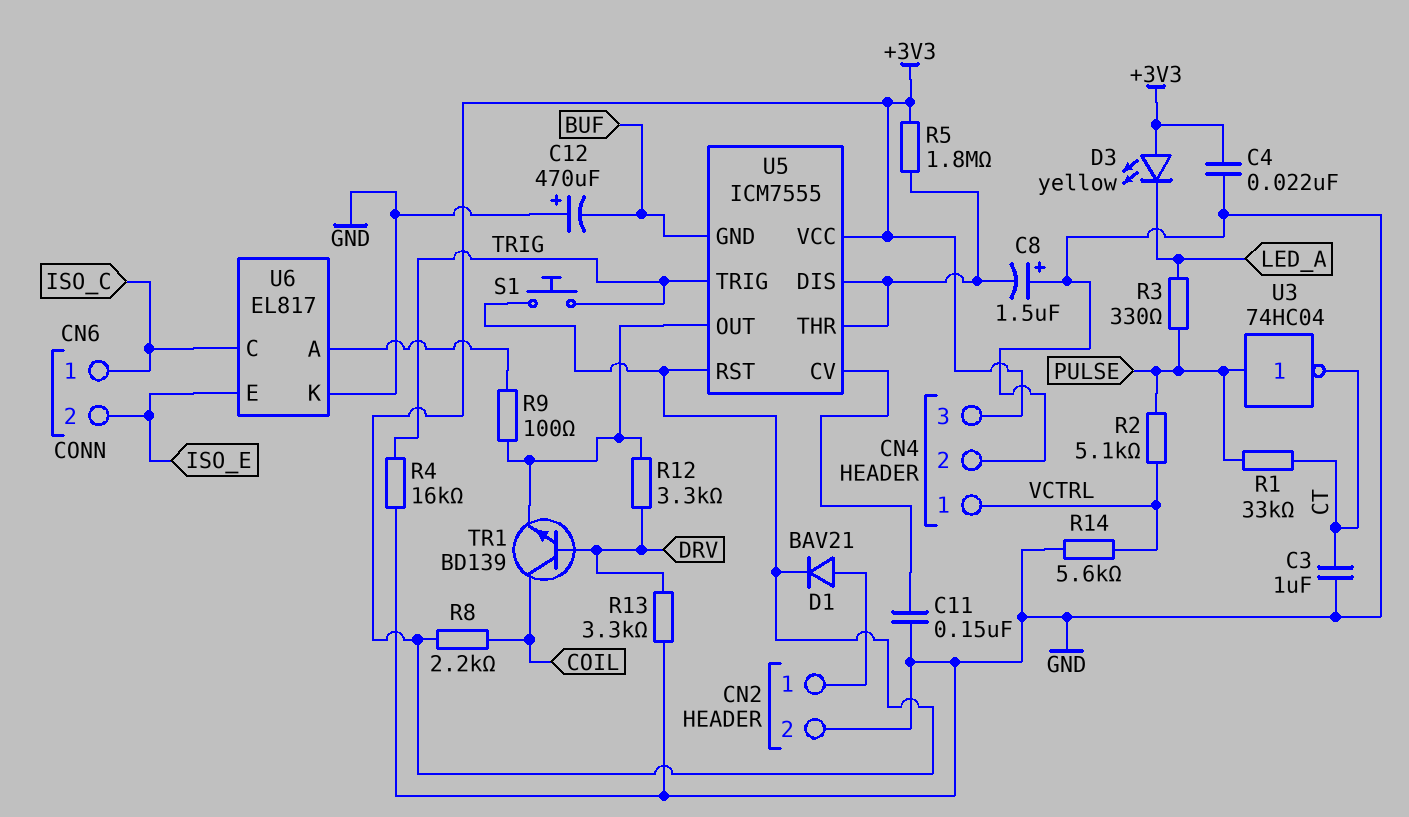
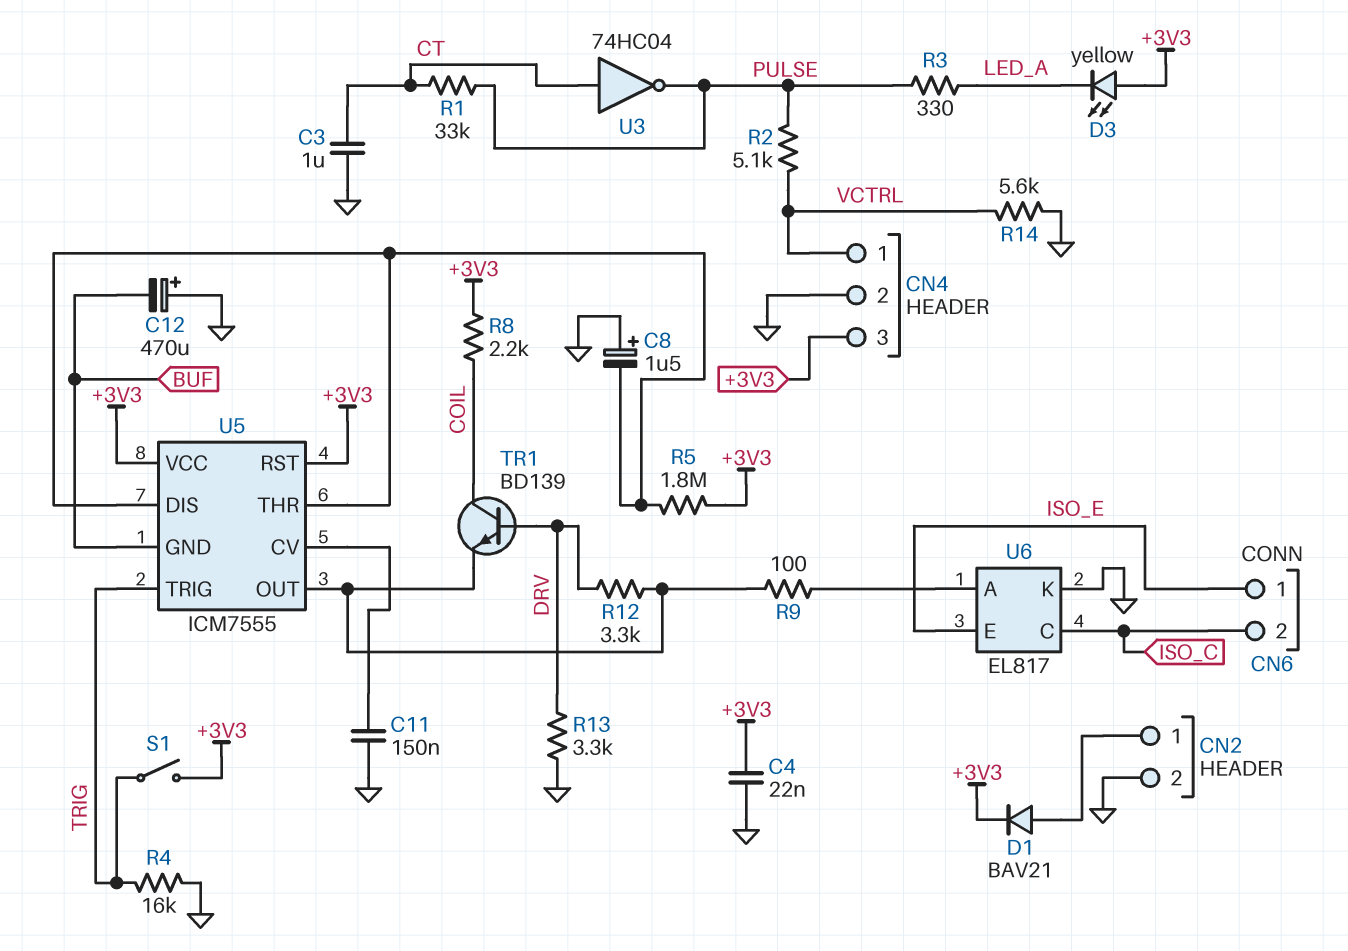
CN6 pin 1: ISO_C -> ISO_E
CN6 pin 2: ISO_E -> ISO_C
S1: button (+3V3, TRIG) -> switch (+3V3, TRIG)
U3: NOT 74HC04 (in PULSE, out CT) -> NOT 74HC04 (in CT, out PULSE)

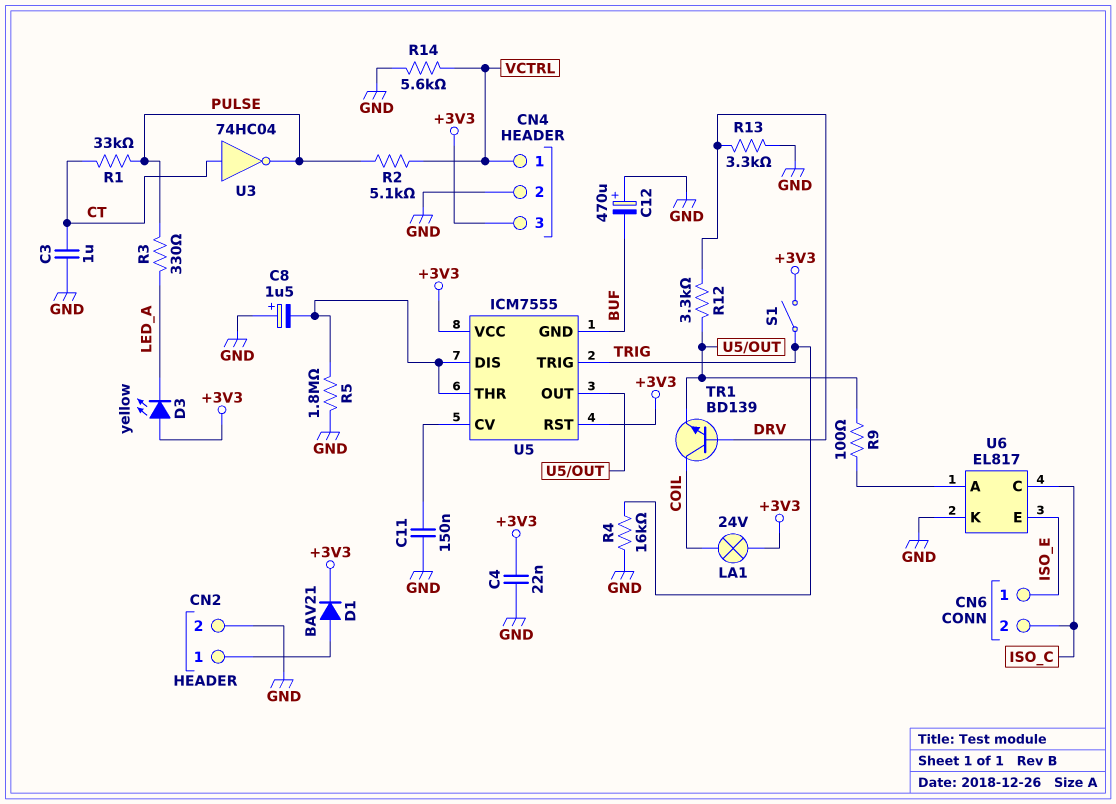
LA1: none -> lamp 24V (+3V3, COIL)
R5: 1.8M (+3V3, U5/DIS) -> 1.8M (GND, U5/DIS)
R8: 2.2k (+3V3, COIL) -> none

